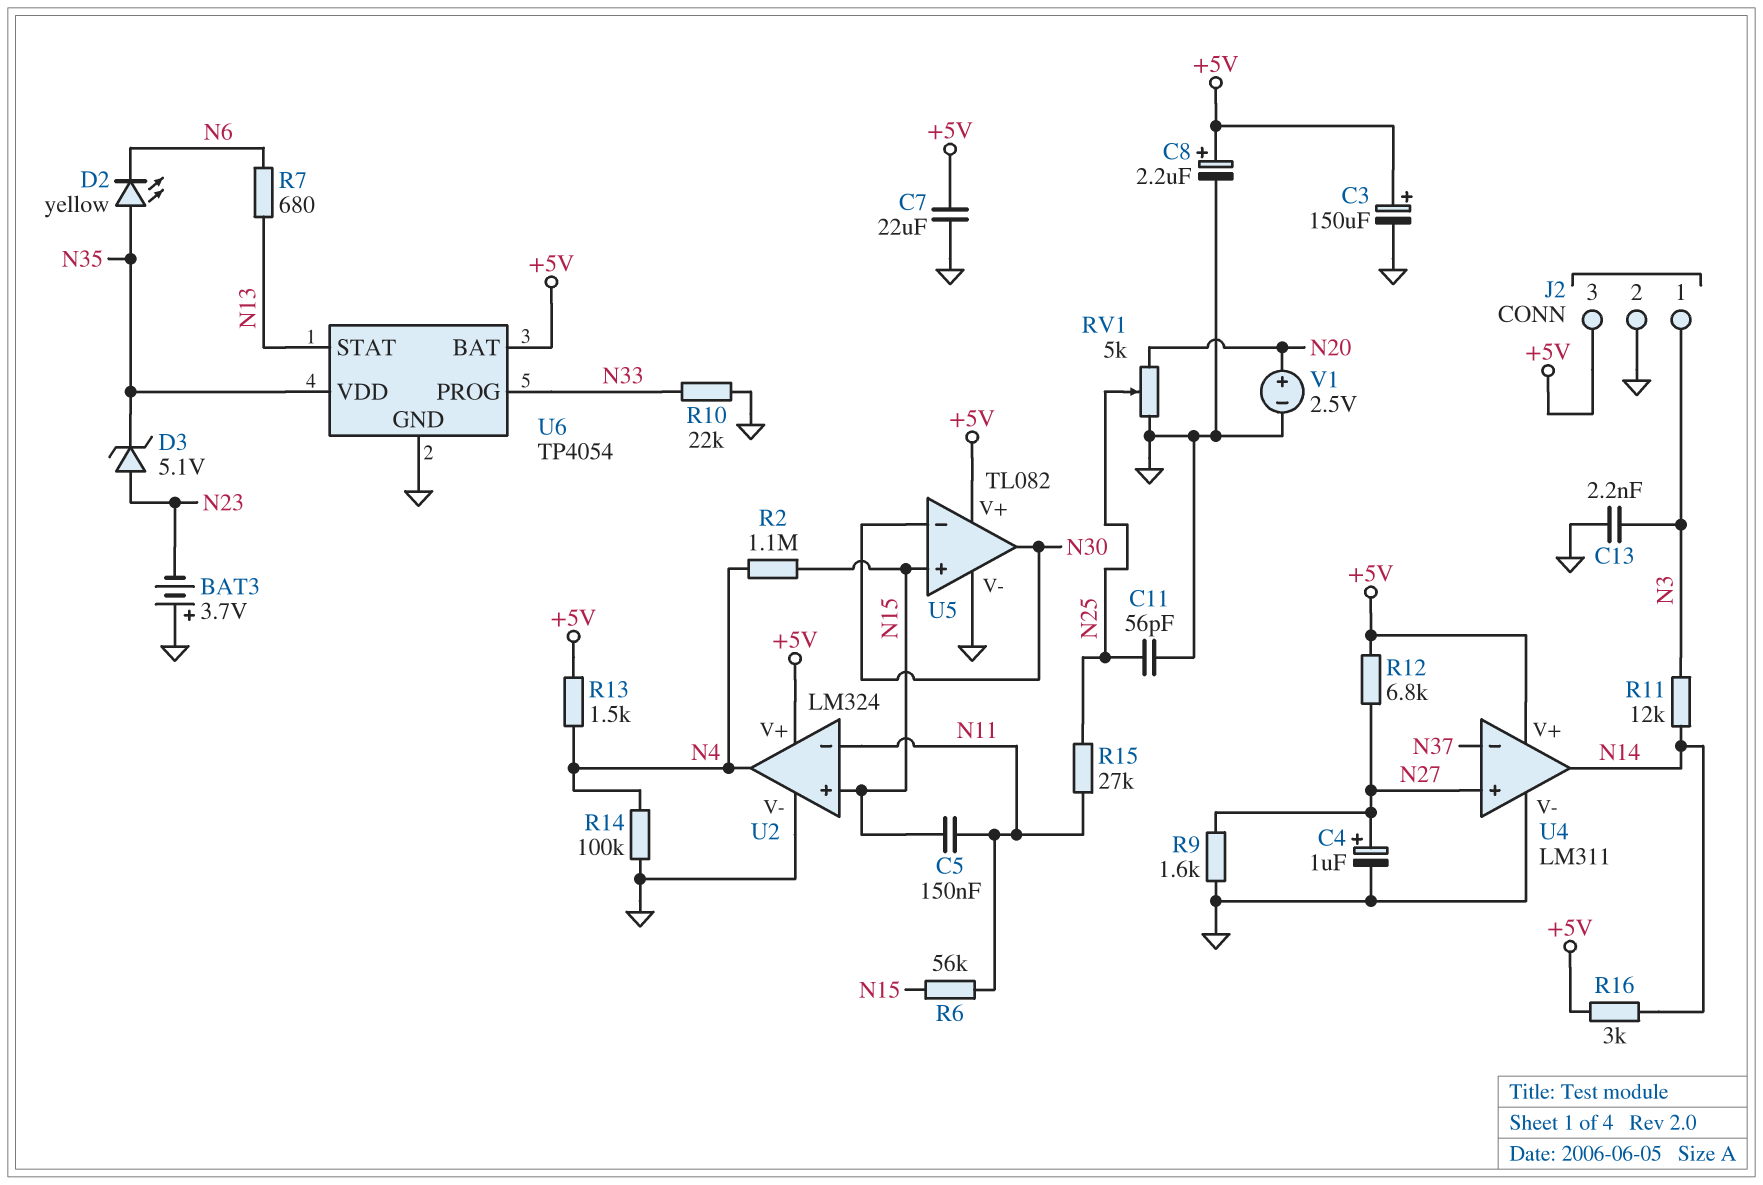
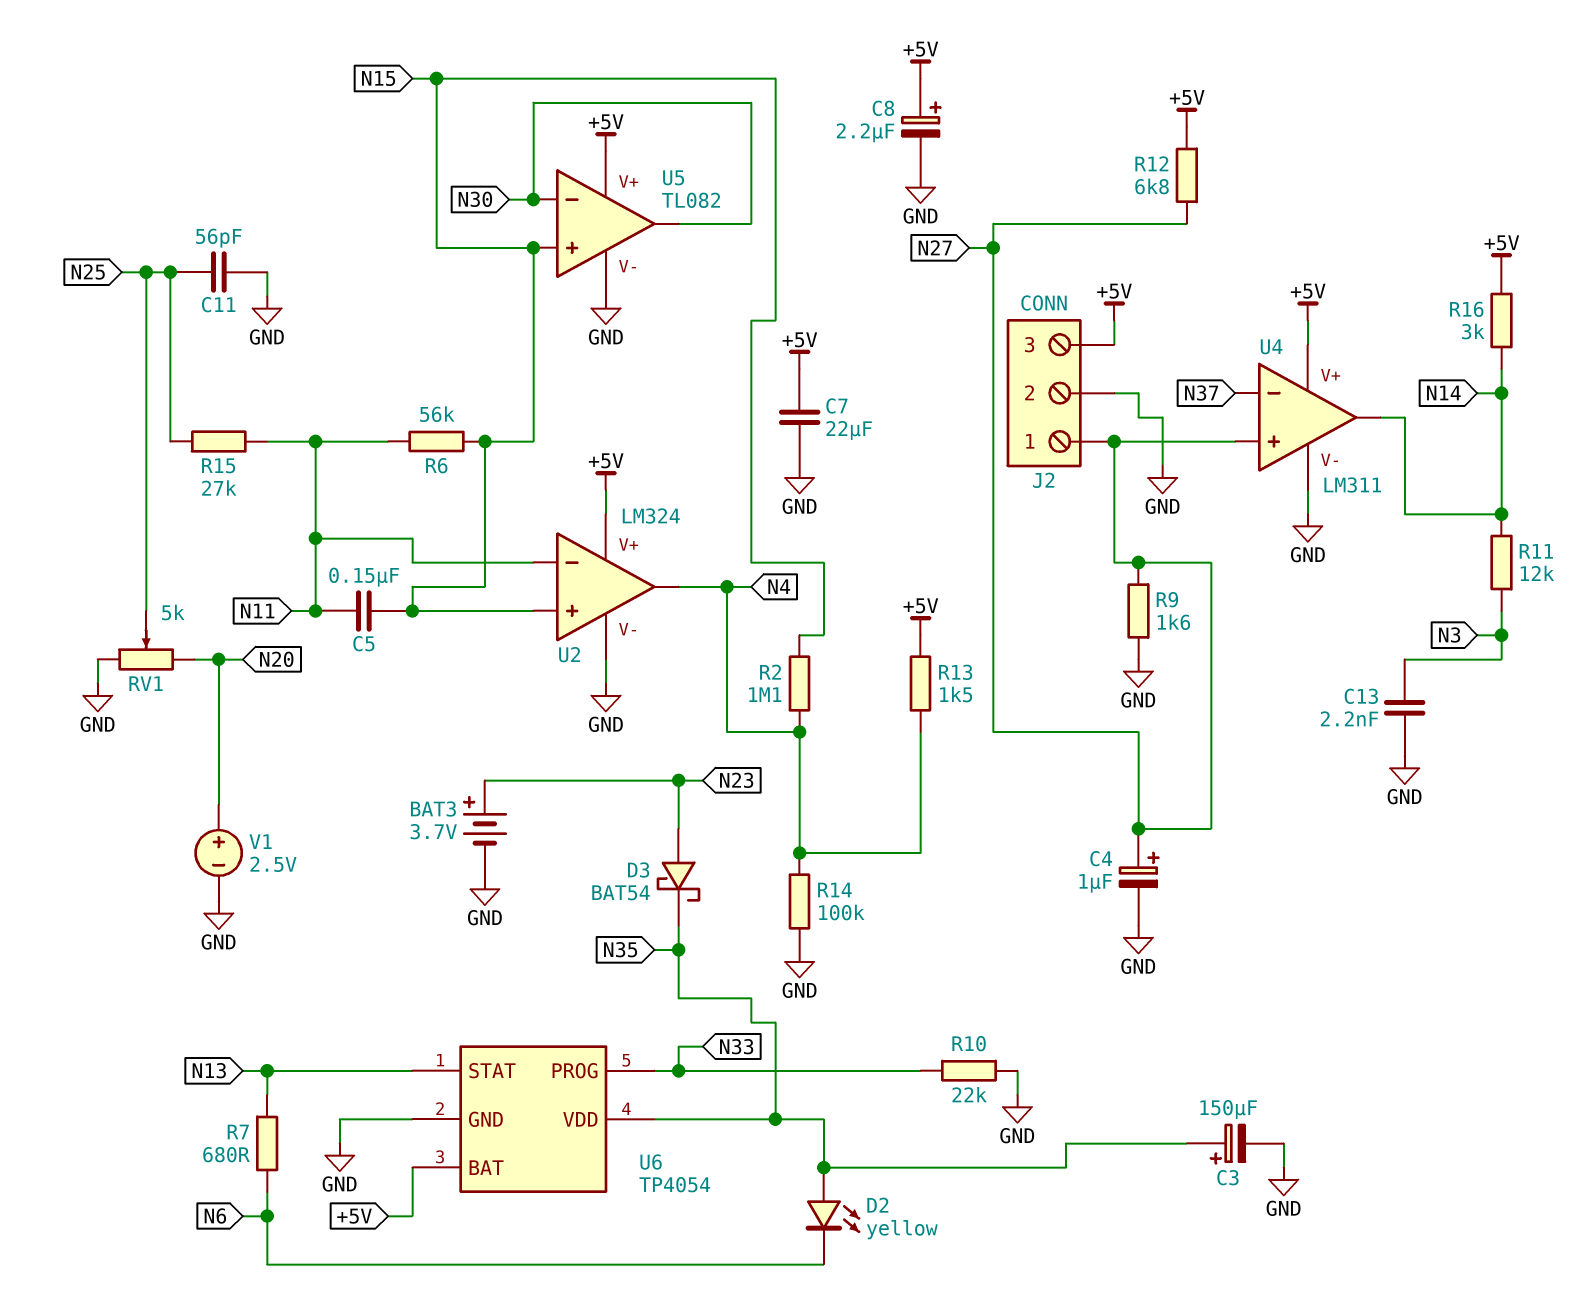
BAT3: 3.7V (plus GND, minus N23) -> 3.7V (plus N23, minus GND)
C3: 150uF (plus +5V, minus GND) -> 150uF (plus N35, minus GND)
D3: zener 5.1V (A N23, K N35) -> schottky BAT54 (A N23, K N35)
J2 pin 1: N3 -> N27

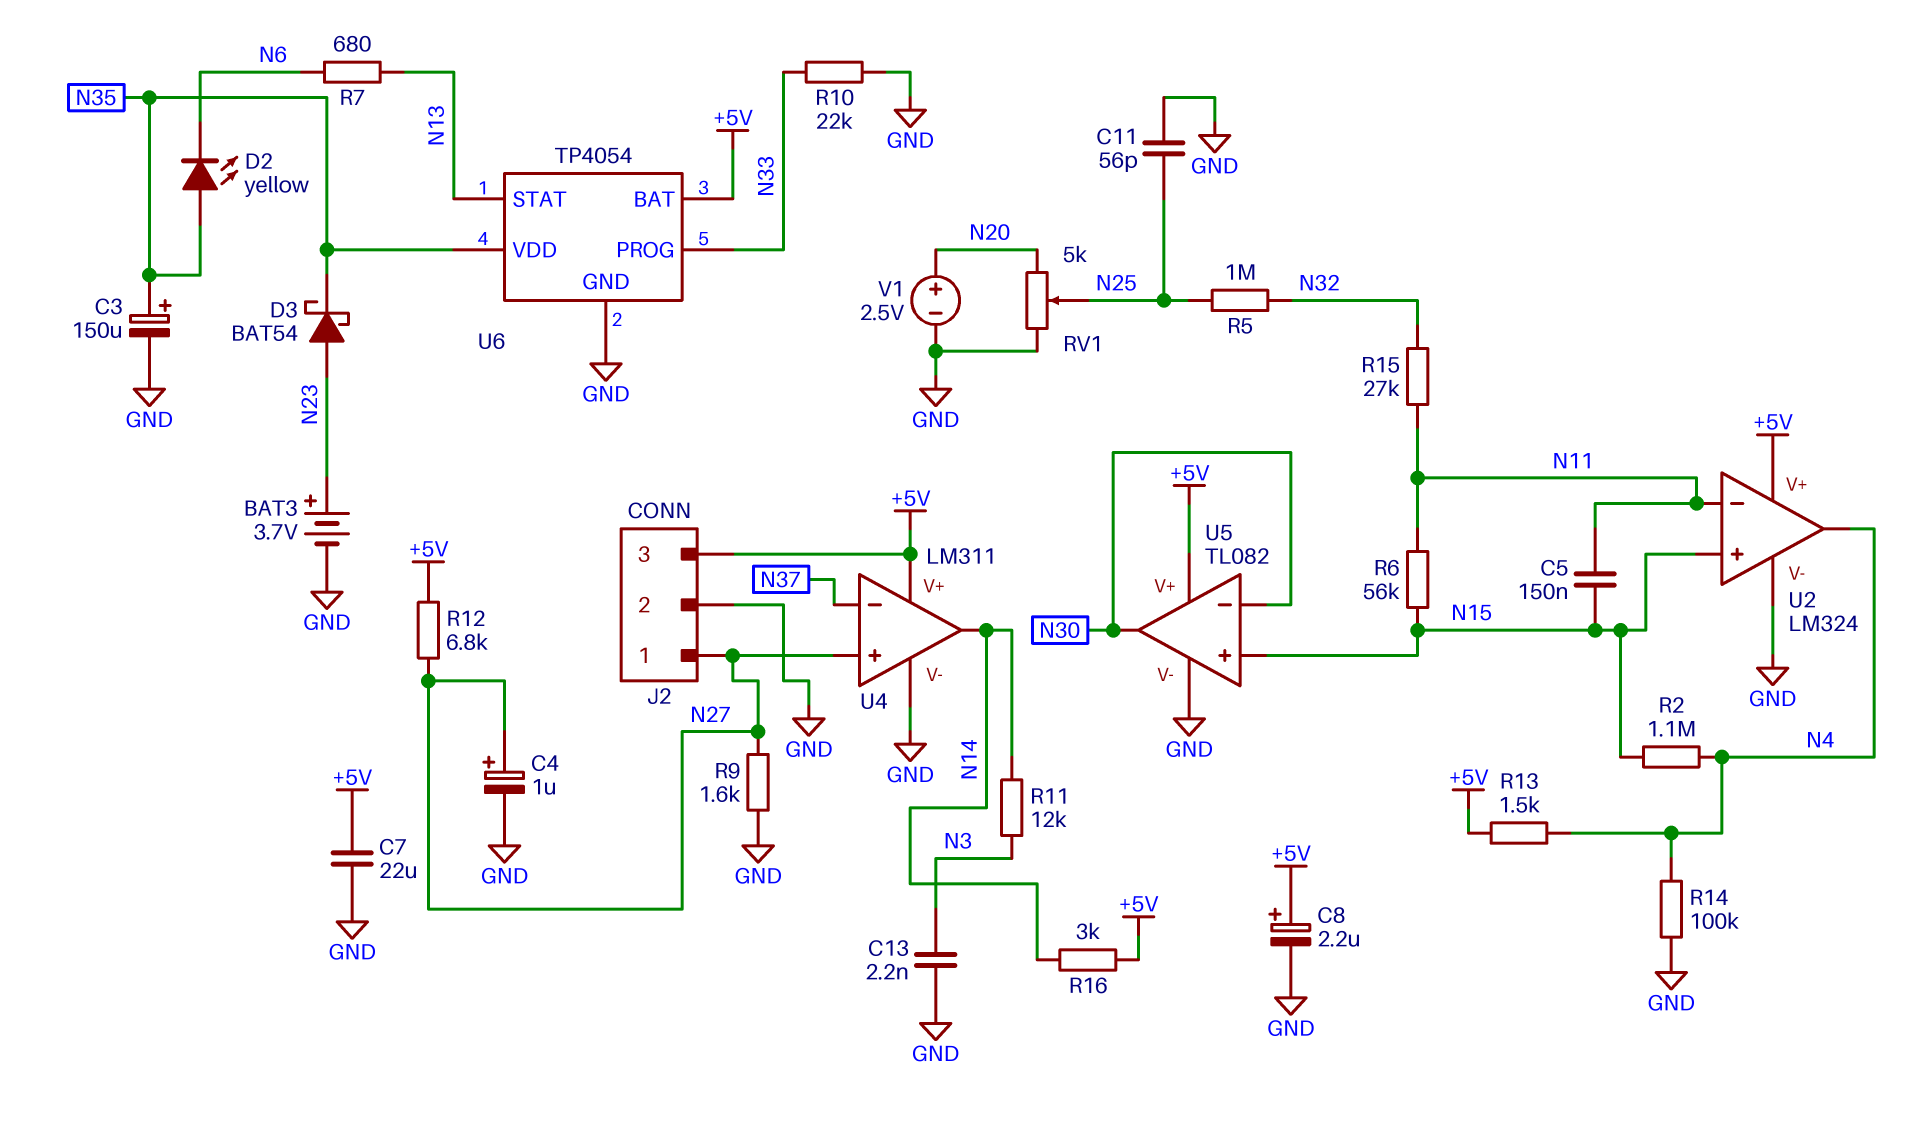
R5: none -> 1M (N25, N32)
R15: 27k (N11, N25) -> 27k (N11, N32)

